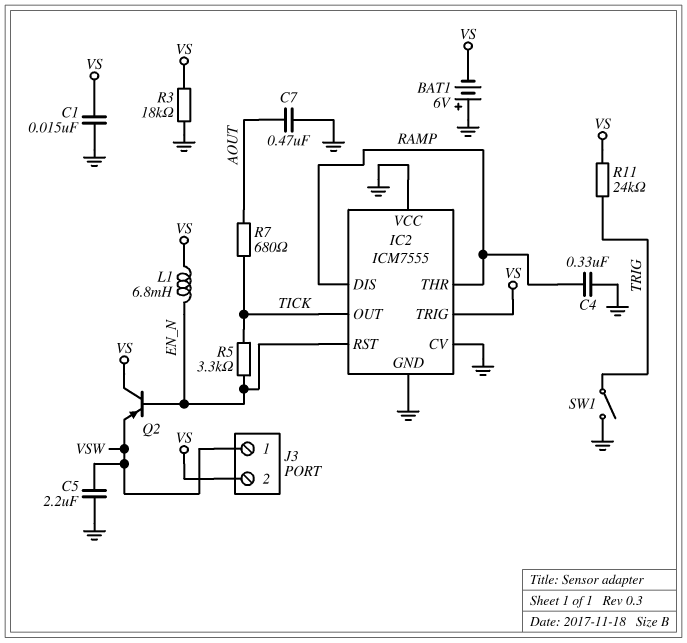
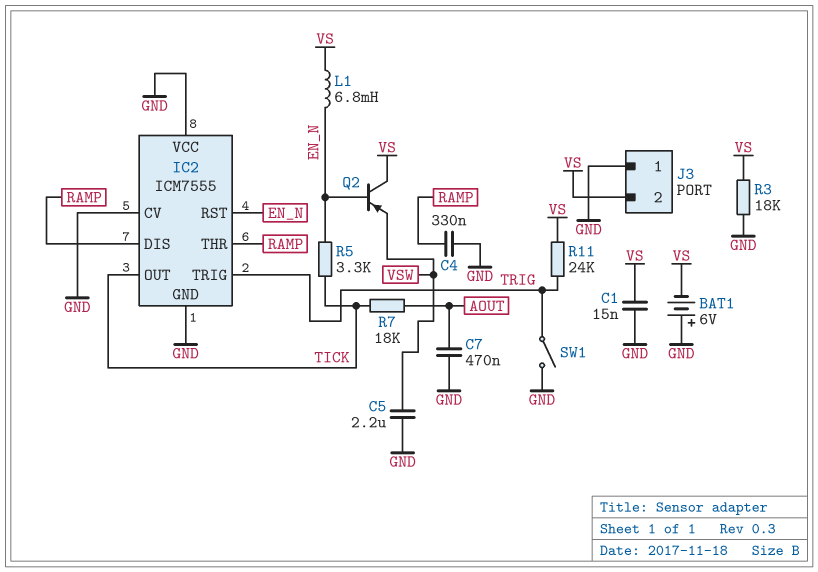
IC2 pin TRIG: VS -> TRIG
J3 pin 1: VSW -> GND
R7: 680 (AOUT, TICK) -> 18k (AOUT, TICK)

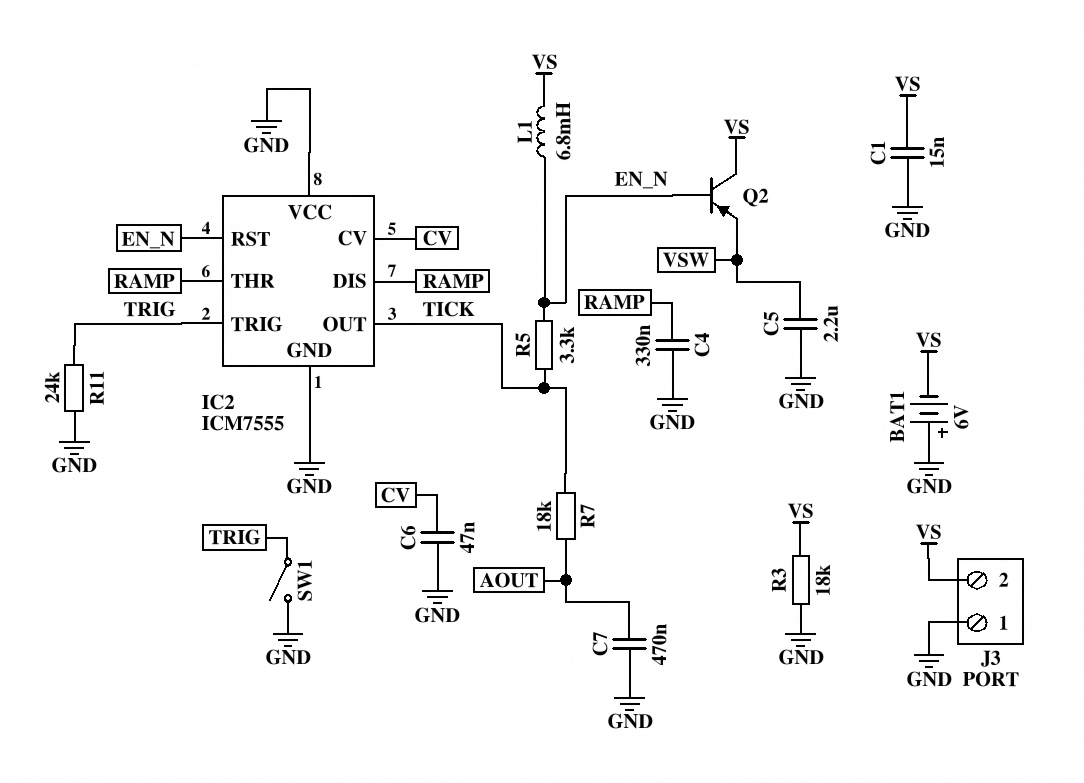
C6: none -> 47nF (CV, GND)
IC2 pin CV: GND -> CV
R11: 24k (TRIG, VS) -> 24k (GND, TRIG)

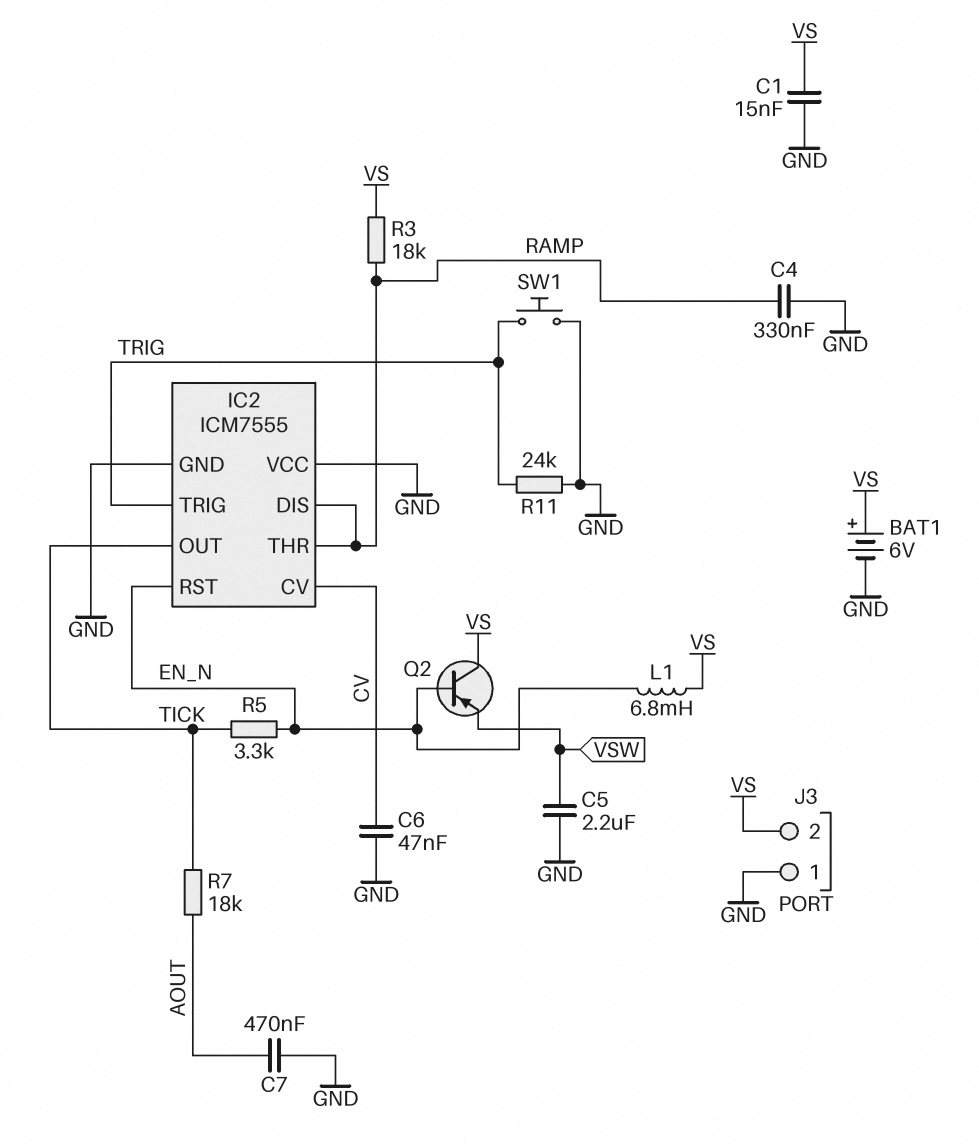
BAT1: 6V (plus GND, minus VS) -> 6V (plus VS, minus GND)
R3: 18k (GND, VS) -> 18k (RAMP, VS)
SW1: switch (GND, TRIG) -> button (GND, TRIG)

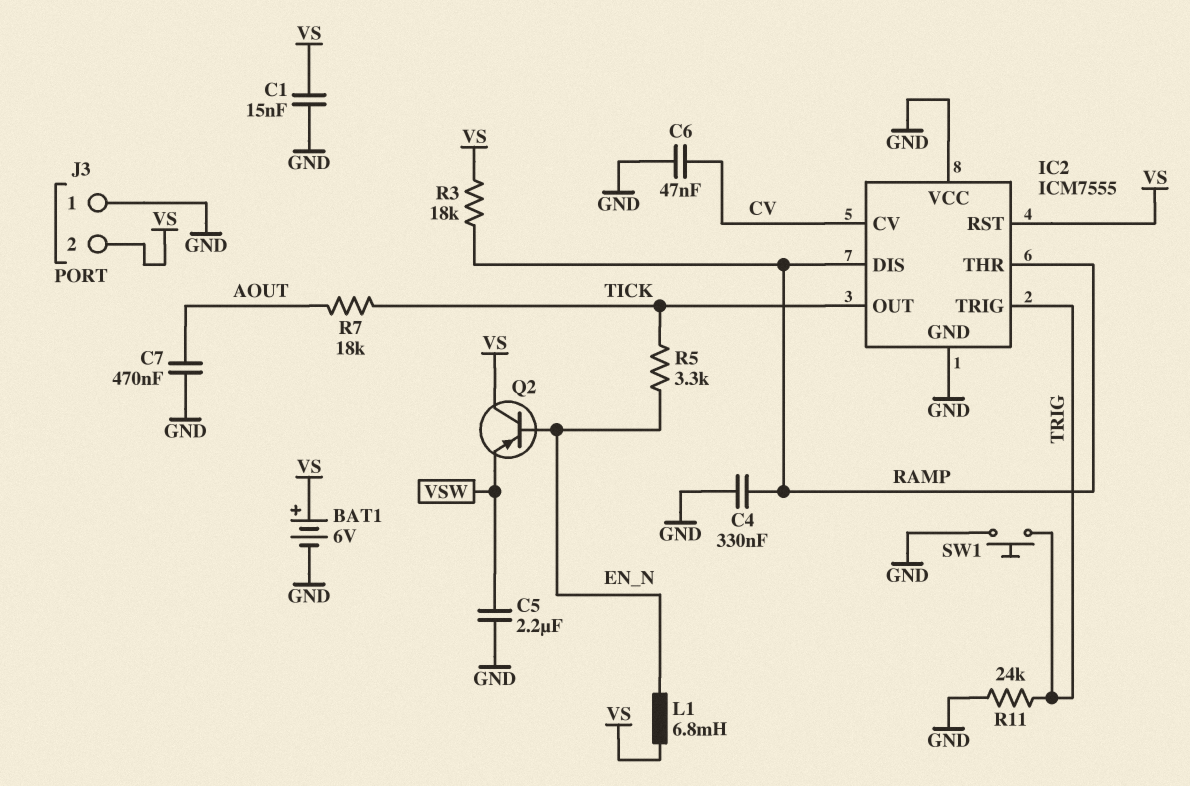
IC2 pin RST: EN_N -> VS

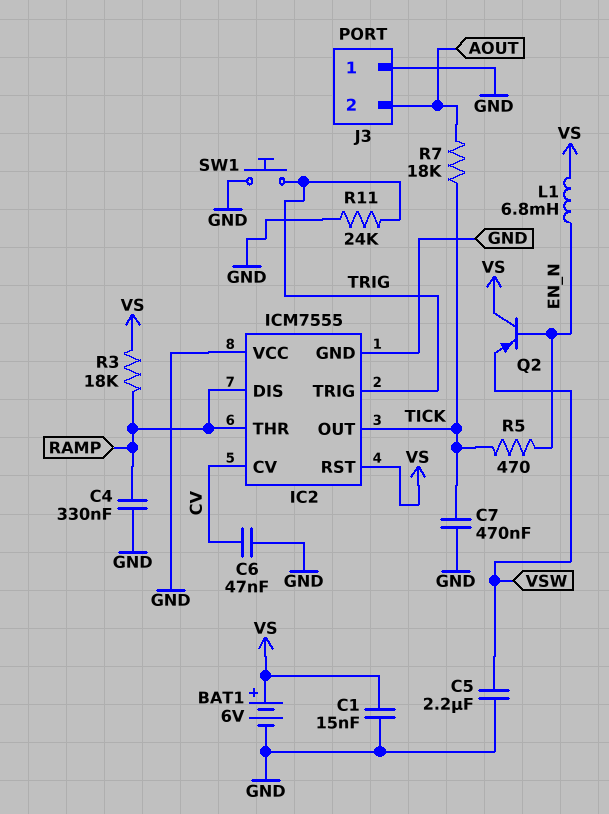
C7: 470nF (AOUT, GND) -> 470nF (GND, TICK)
J3 pin 2: VS -> AOUT
R5: 3.3k (EN_N, TICK) -> 470 (EN_N, TICK)

